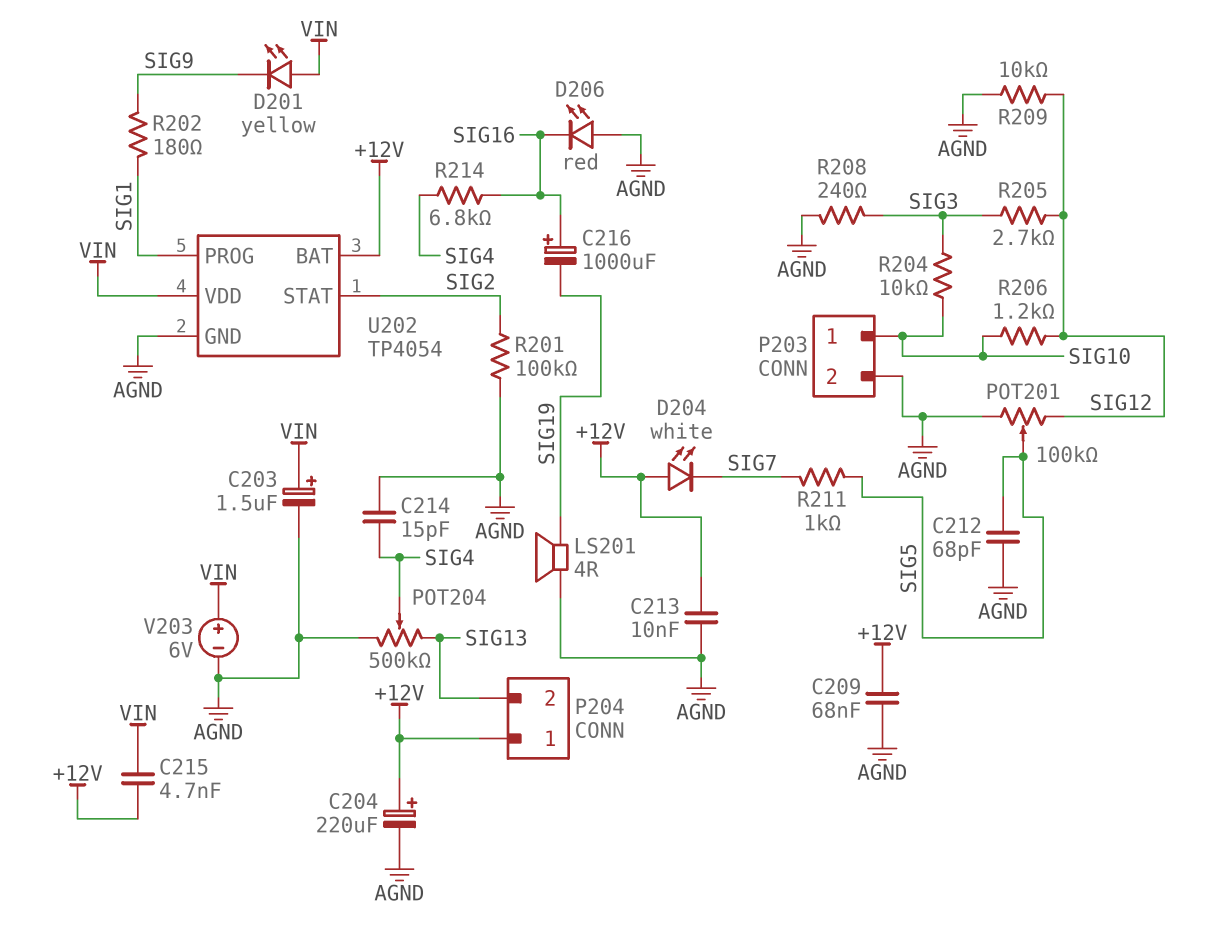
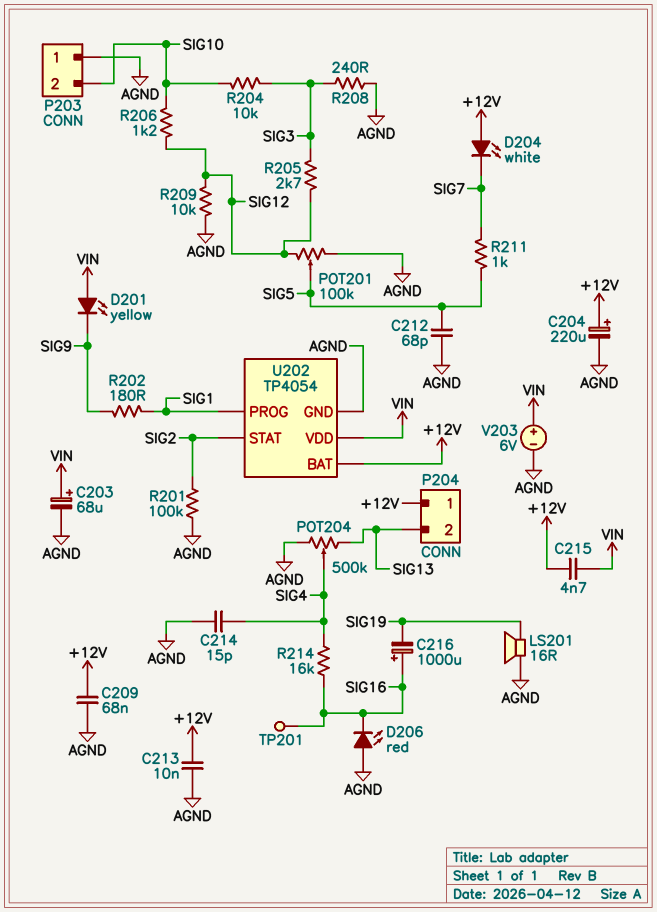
C203: 1.5uF (plus VIN, minus AGND) -> 68uF (plus VIN, minus AGND)
LS201: speaker 4R (AGND, SIG19) -> speaker 16R (AGND, SIG19)
P203 pin 1: SIG10 -> AGND
P203 pin 2: AGND -> SIG10
R214: 6.8k (SIG4, SIG16) -> 16k (SIG4, SIG16)
TP201: none -> test point (SIG16)

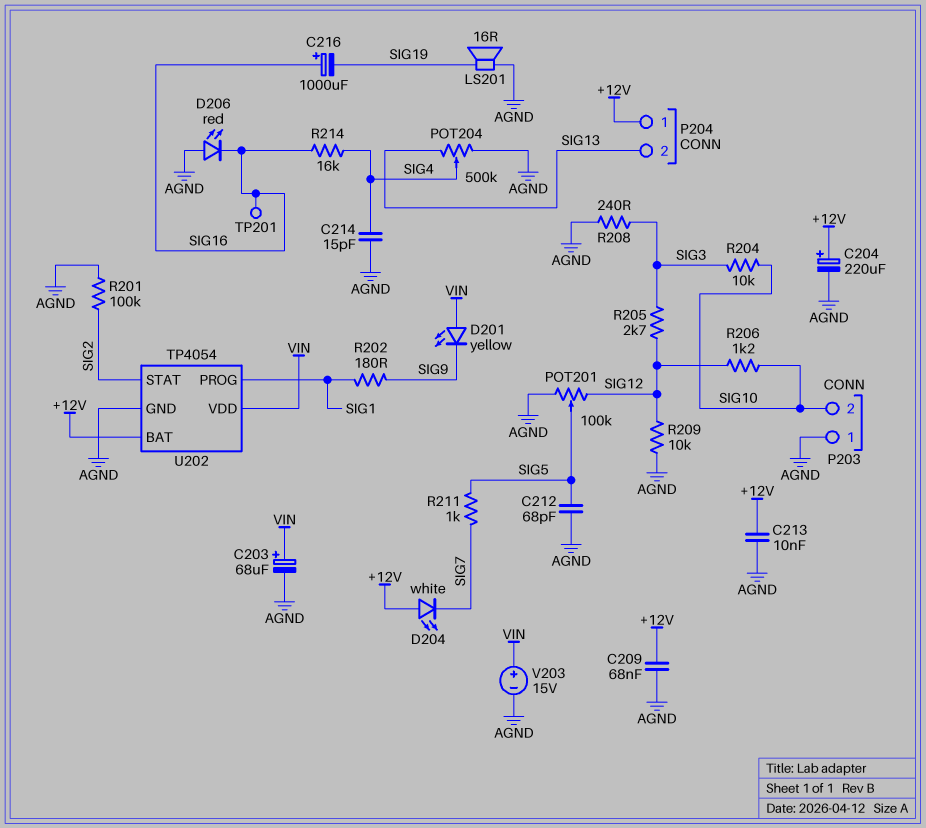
C215: 4.7nF (+12V, VIN) -> none
V203: 6V (plus VIN, minus AGND) -> 15V (plus VIN, minus AGND)

